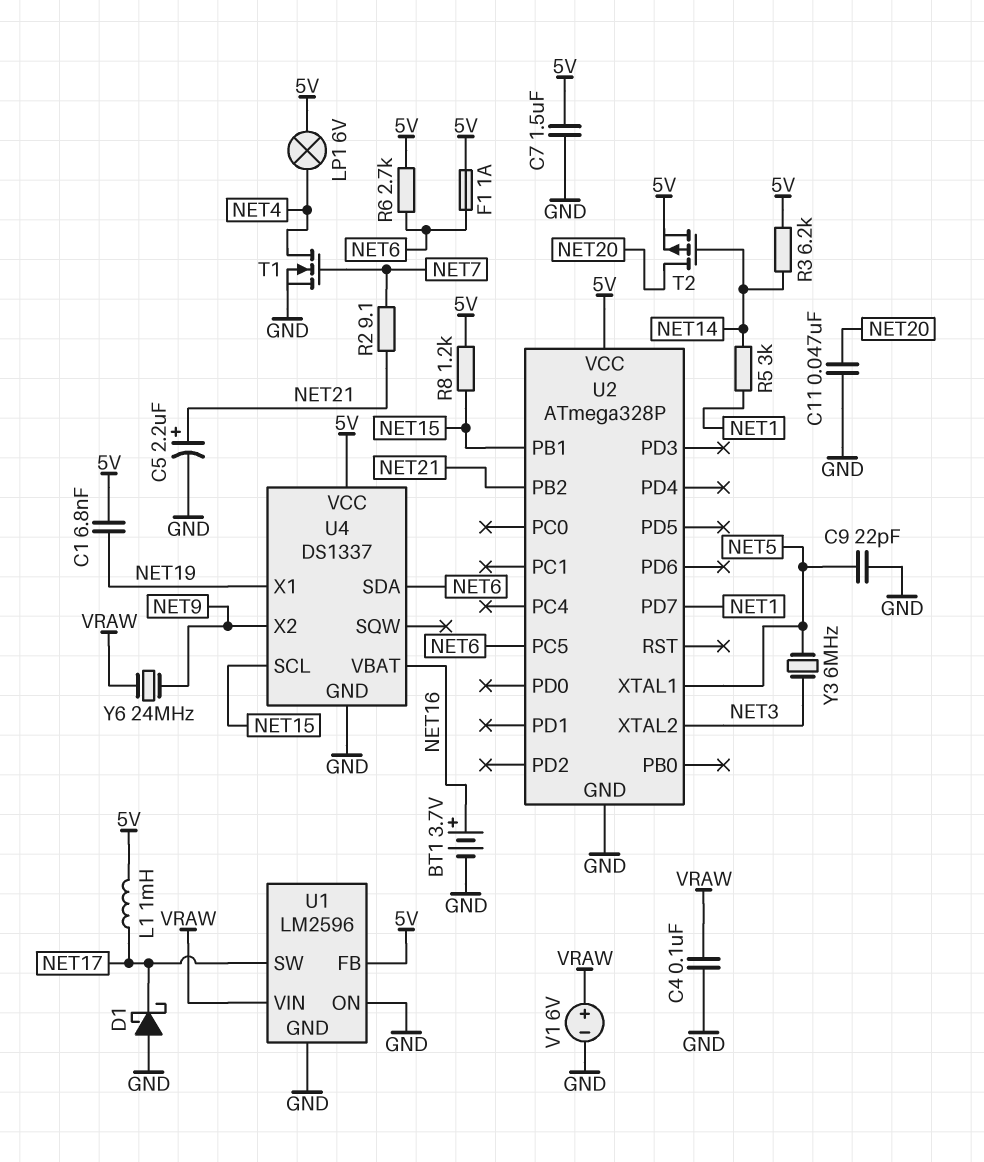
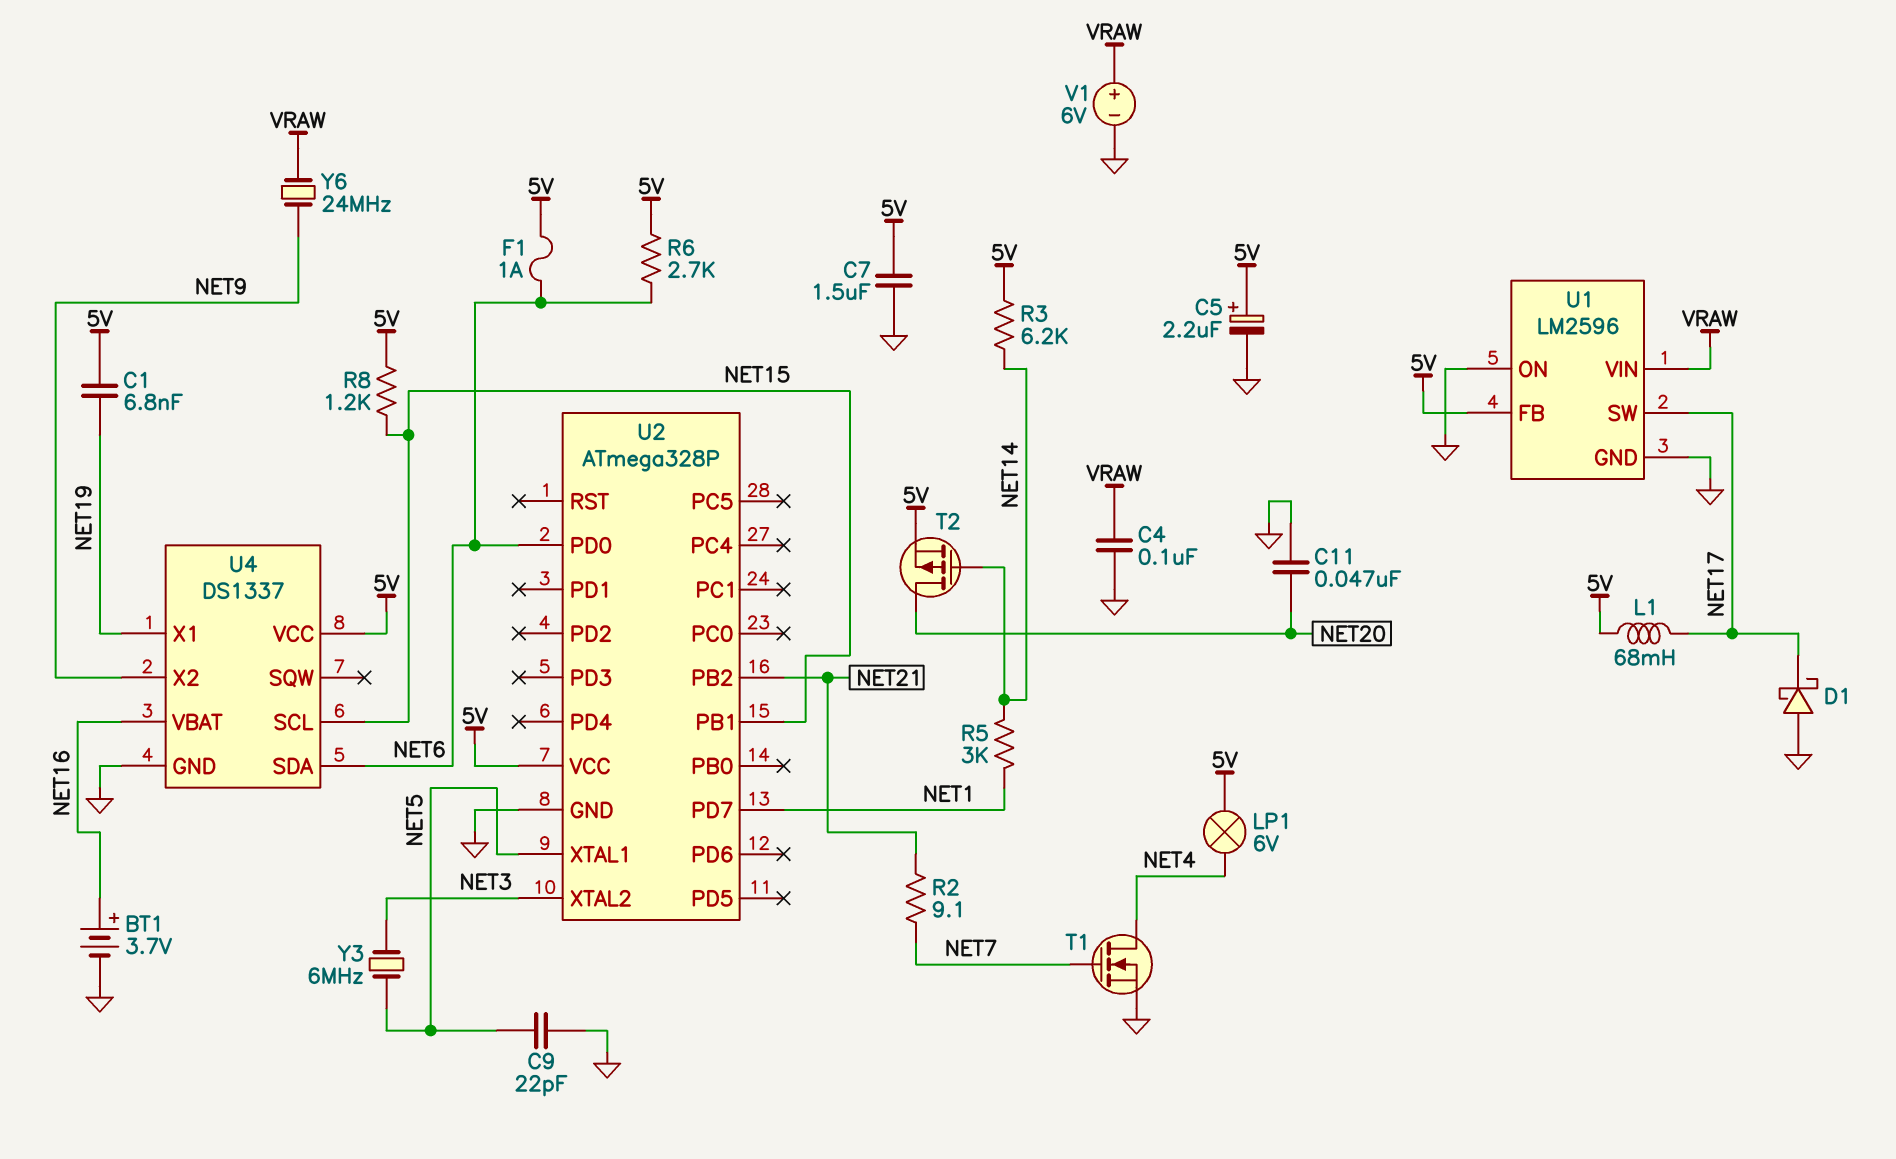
C5: 2.2uF (plus NET21, minus GND) -> 2.2uF (plus 5V, minus GND)
L1: 1mH (5V, NET17) -> 68mH (5V, NET17)
U2 pin PC5: NET6 -> none
U2 pin PD0: none -> NET6

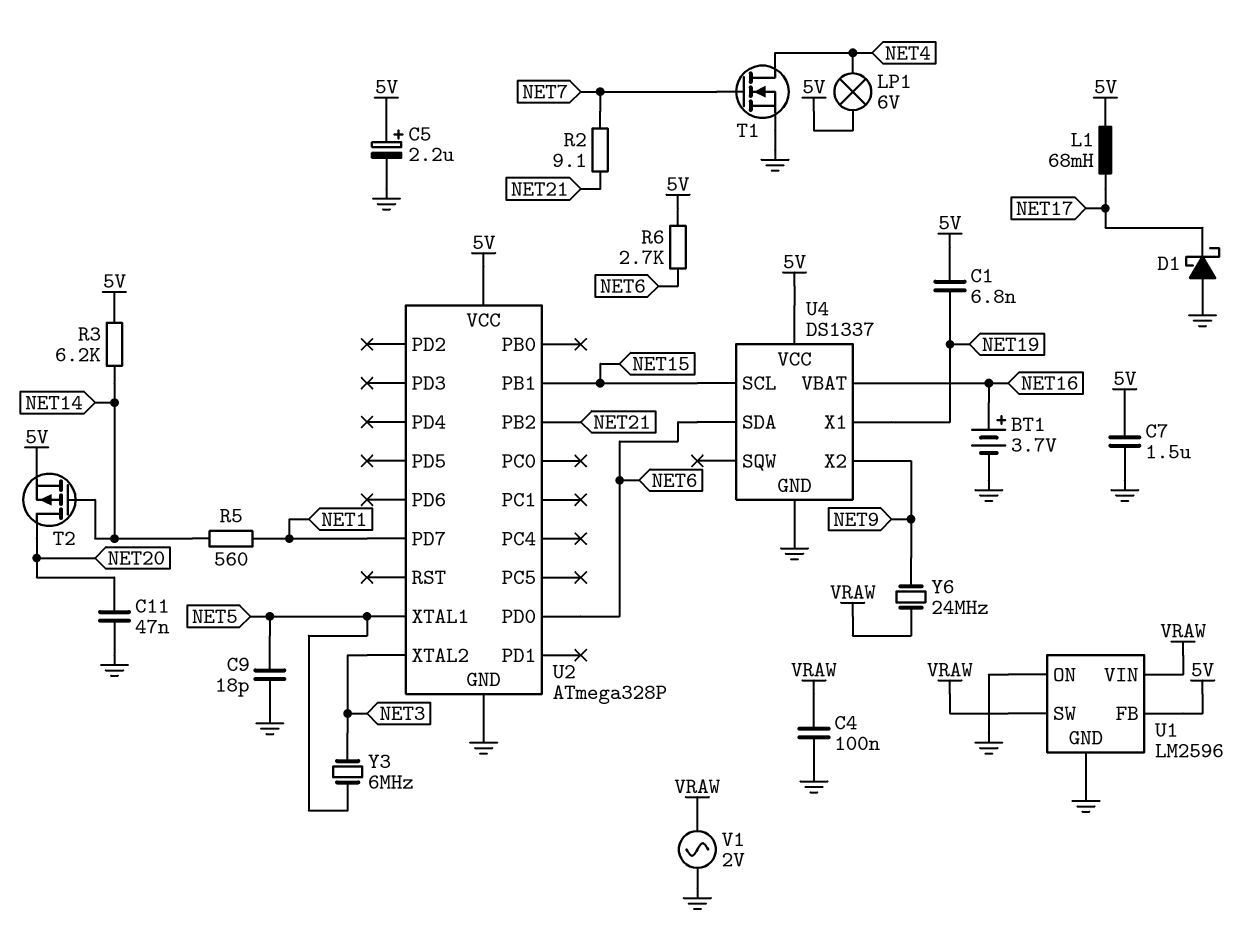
C9: 22pF (GND, NET5) -> 18pF (GND, NET5)
F1: 1A (5V, NET6) -> none
R5: 3k (NET1, NET14) -> 560 (NET1, NET14)
R8: 1.2k (5V, NET15) -> none
U1 pin SW: NET17 -> VRAW
V1: 6V (plus VRAW, minus GND) -> AC 2V (GND, VRAW)

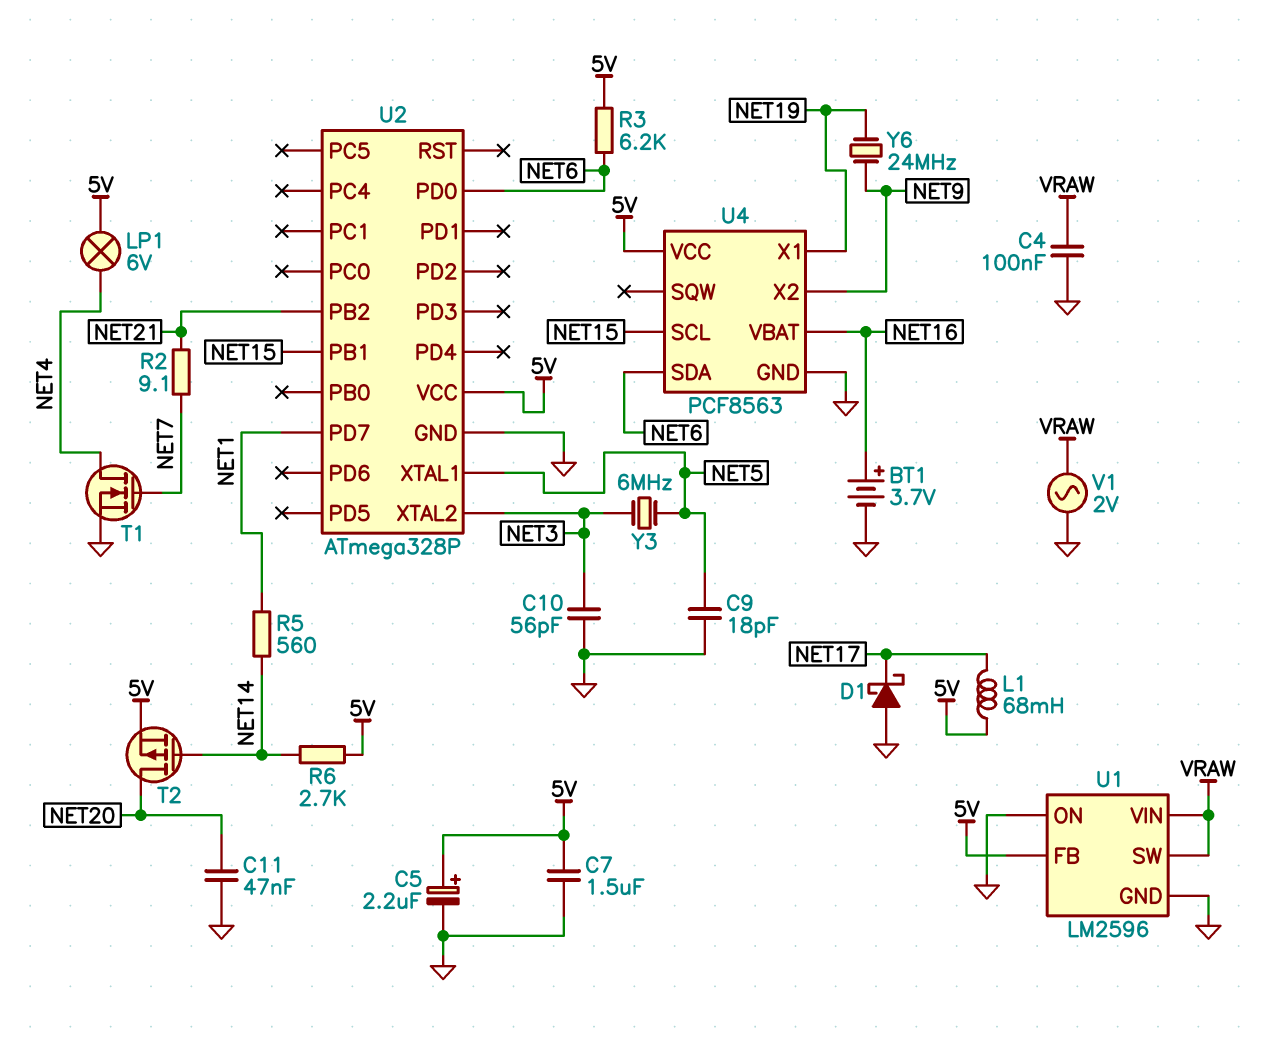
C1: 6.8nF (5V, NET19) -> none
C10: none -> 56pF (GND, NET3)
R3: 6.2k (5V, NET14) -> 6.2k (5V, NET6)
R6: 2.7k (5V, NET6) -> 2.7k (5V, NET14)
U4: DS1337 -> PCF8563
Y6: 24MHz (NET9, VRAW) -> 24MHz (NET9, NET19)

